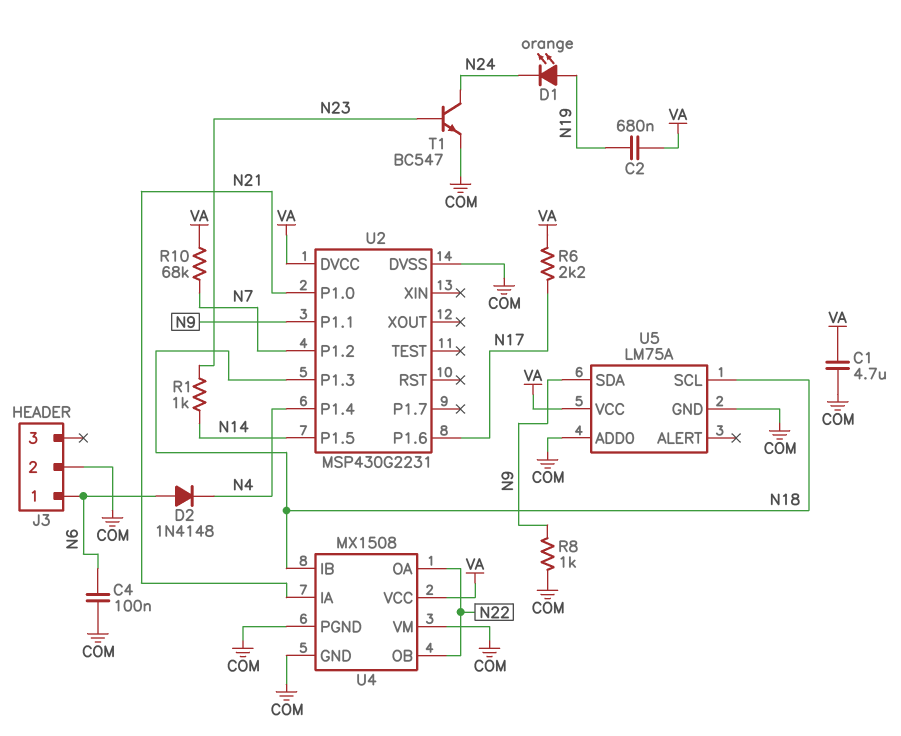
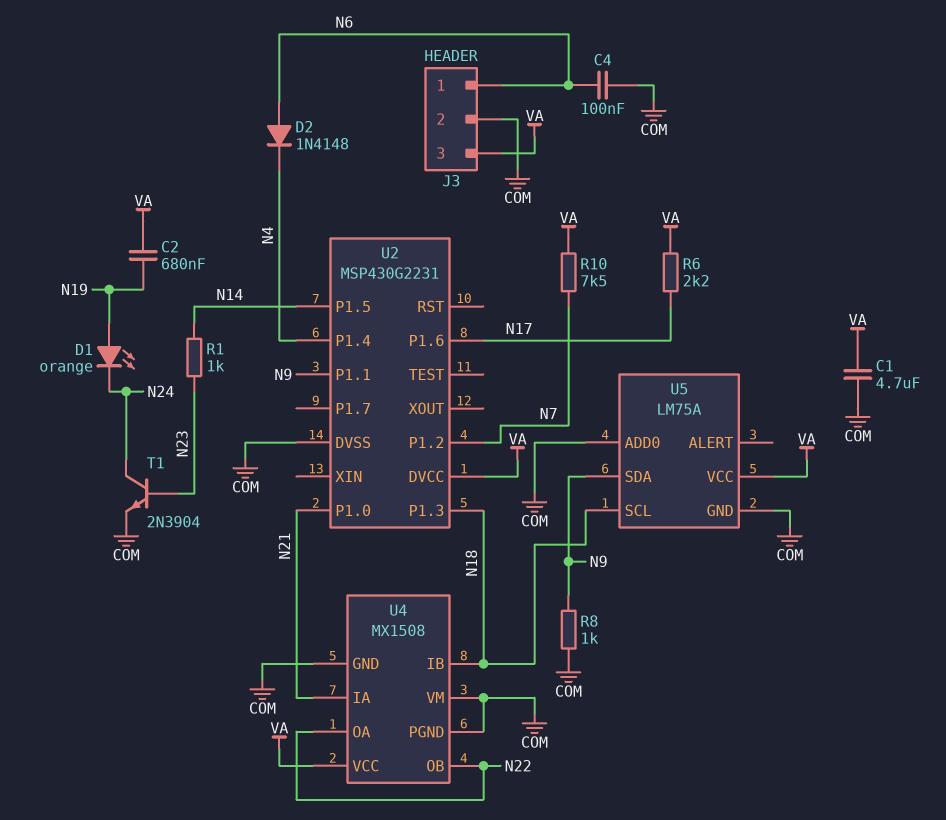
J3 pin 3: none -> VA
R10: 68k (N7, VA) -> 7.5k (N7, VA)
T1: NPN BC547 (B N23, C N24, E COM) -> NPN 2N3904 (B N23, C N24, E COM)

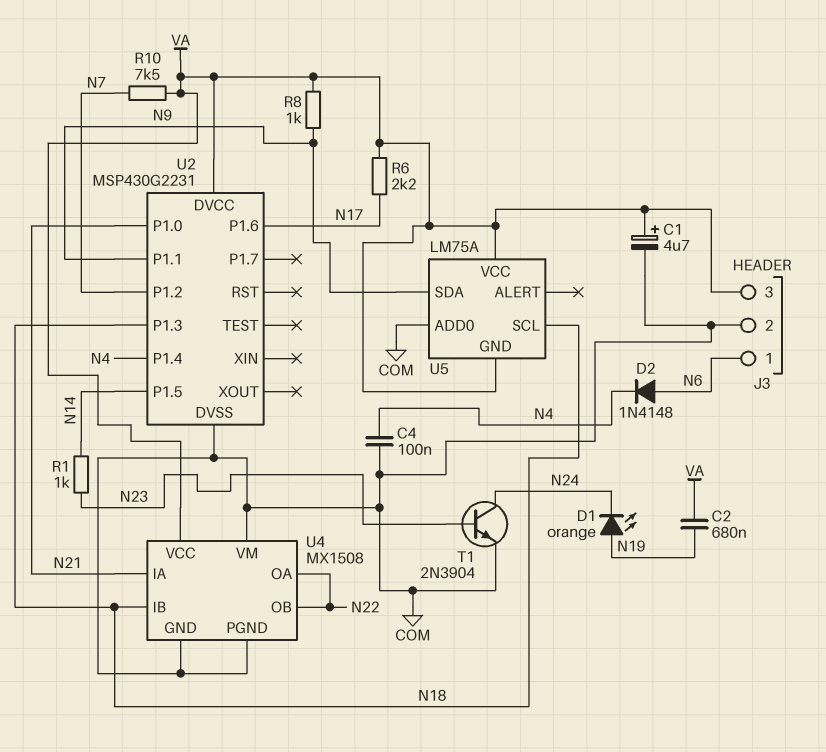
C1: 4.7uF (COM, VA) -> 4.7uF (plus VA, minus COM)
C4: 100nF (COM, N6) -> 100nF (COM, N4)
R8: 1k (COM, N9) -> 1k (N9, VA)
U5 pin GND: COM -> VA

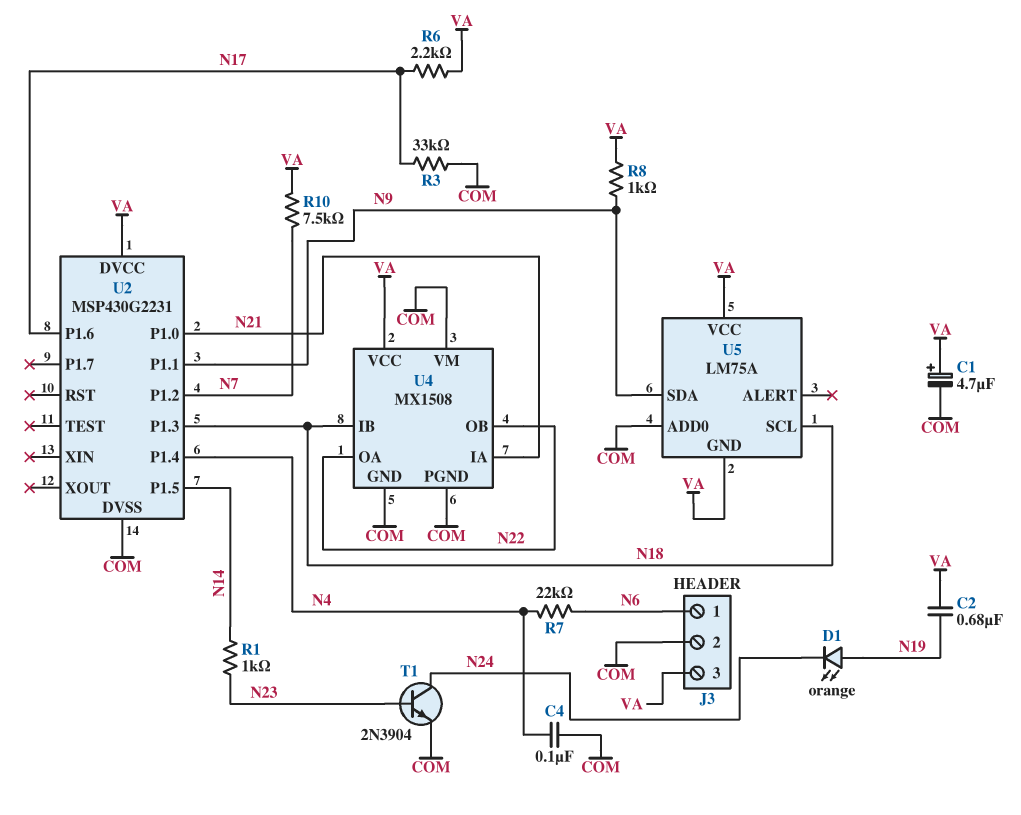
D2: diode 1N4148 (A N6, K N4) -> none
R3: none -> 33k (COM, N17)
R7: none -> 22k (N4, N6)

